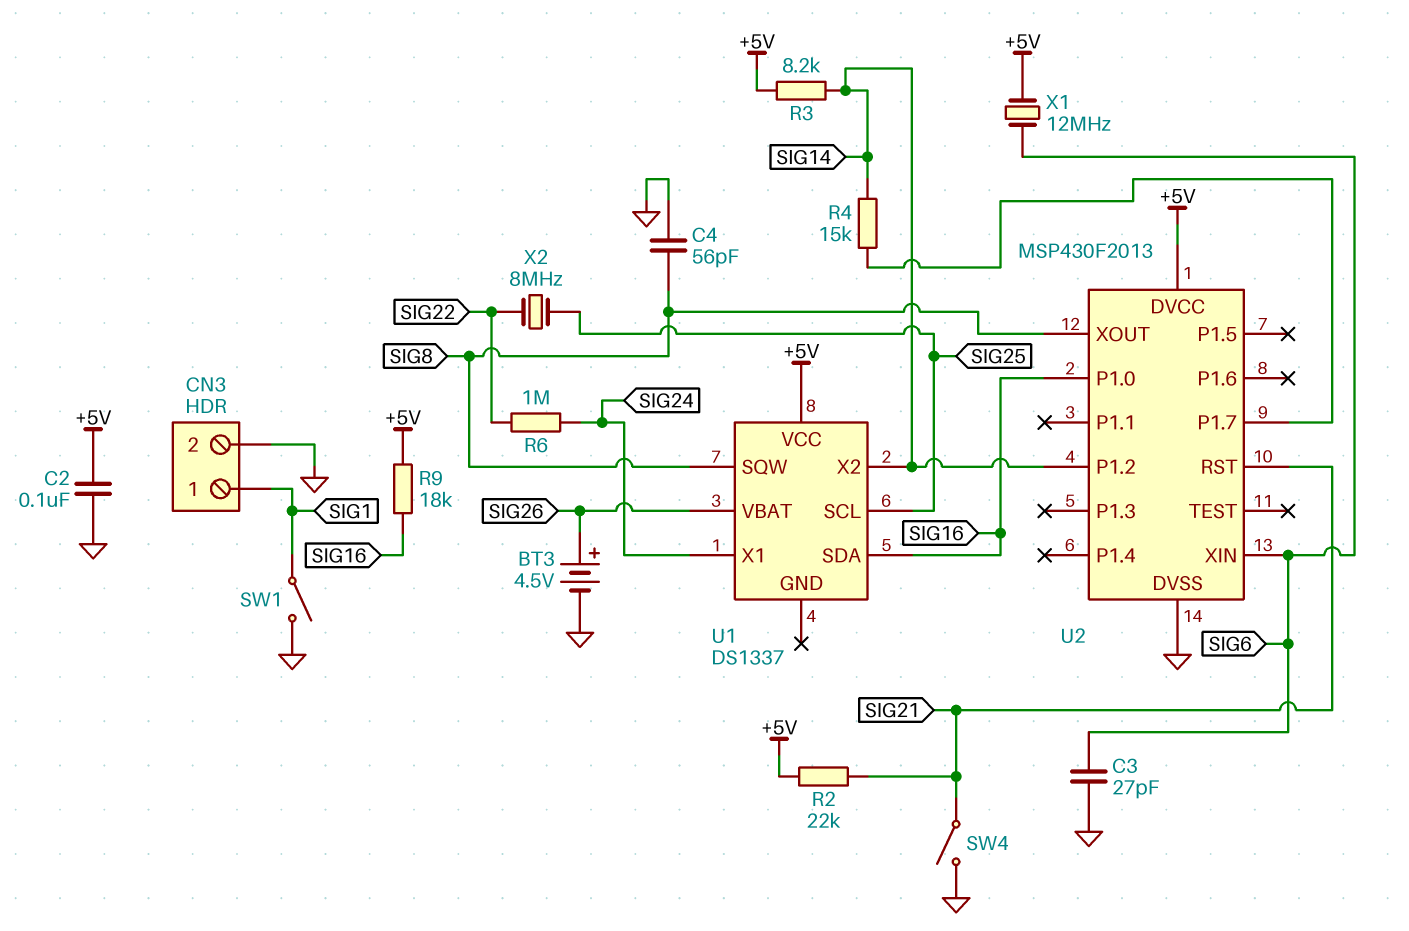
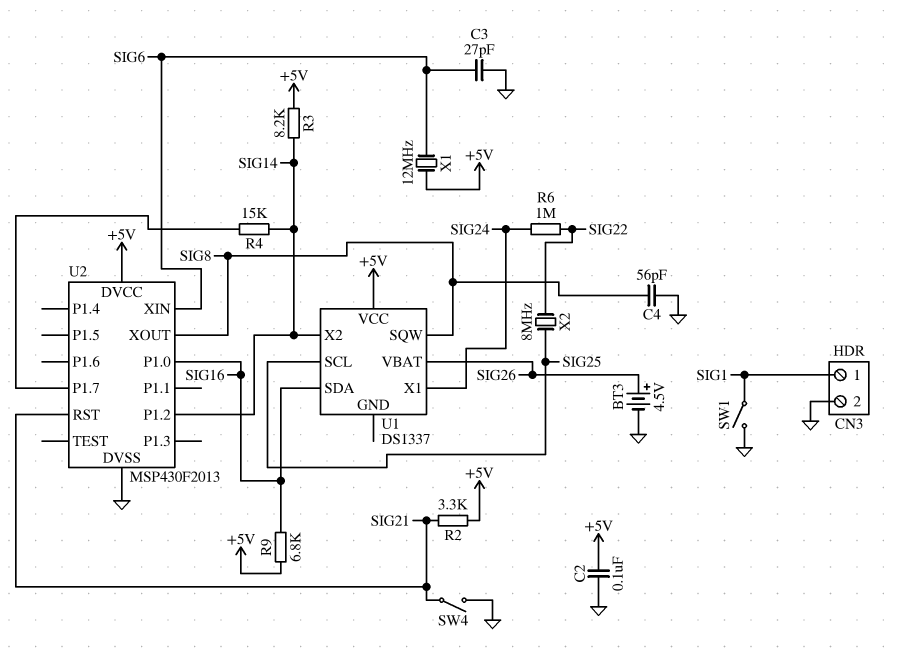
R2: 22k (+5V, SIG21) -> 3.3k (+5V, SIG21)
R9: 18k (+5V, SIG16) -> 6.8k (+5V, SIG16)

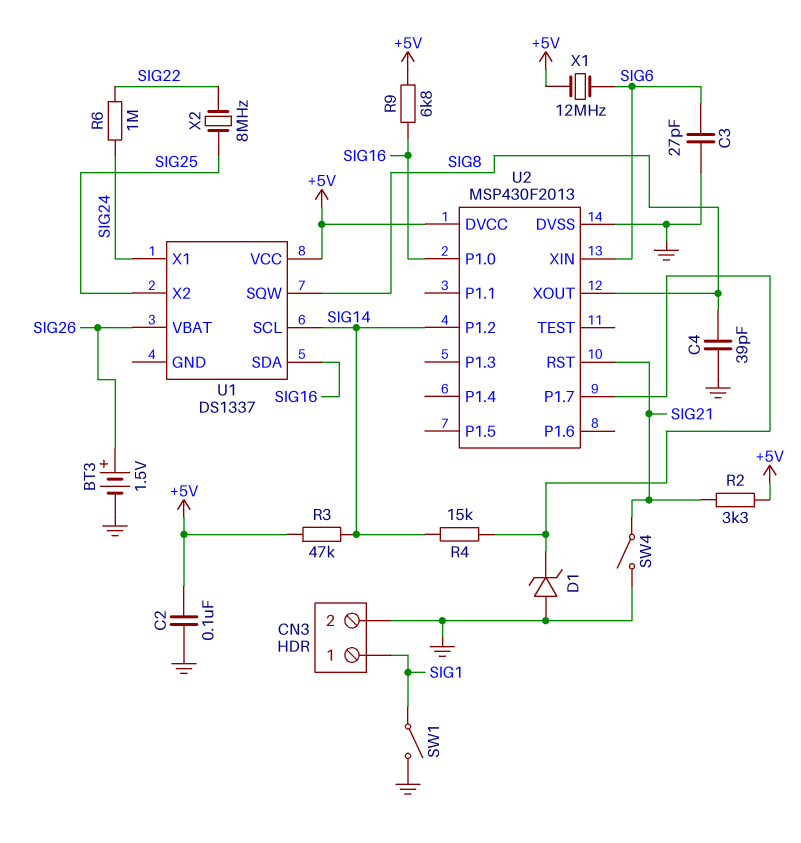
BT3: 4.5V (plus SIG26, minus GND) -> 1.5V (plus SIG26, minus GND)
C4: 56pF (GND, SIG8) -> 39pF (GND, SIG8)
D1: none -> zener (A GND, K U2/P1.7)
R3: 8.2k (+5V, SIG14) -> 47k (+5V, SIG14)
U1 pin SCL: SIG25 -> SIG14
U1 pin X2: SIG14 -> SIG25

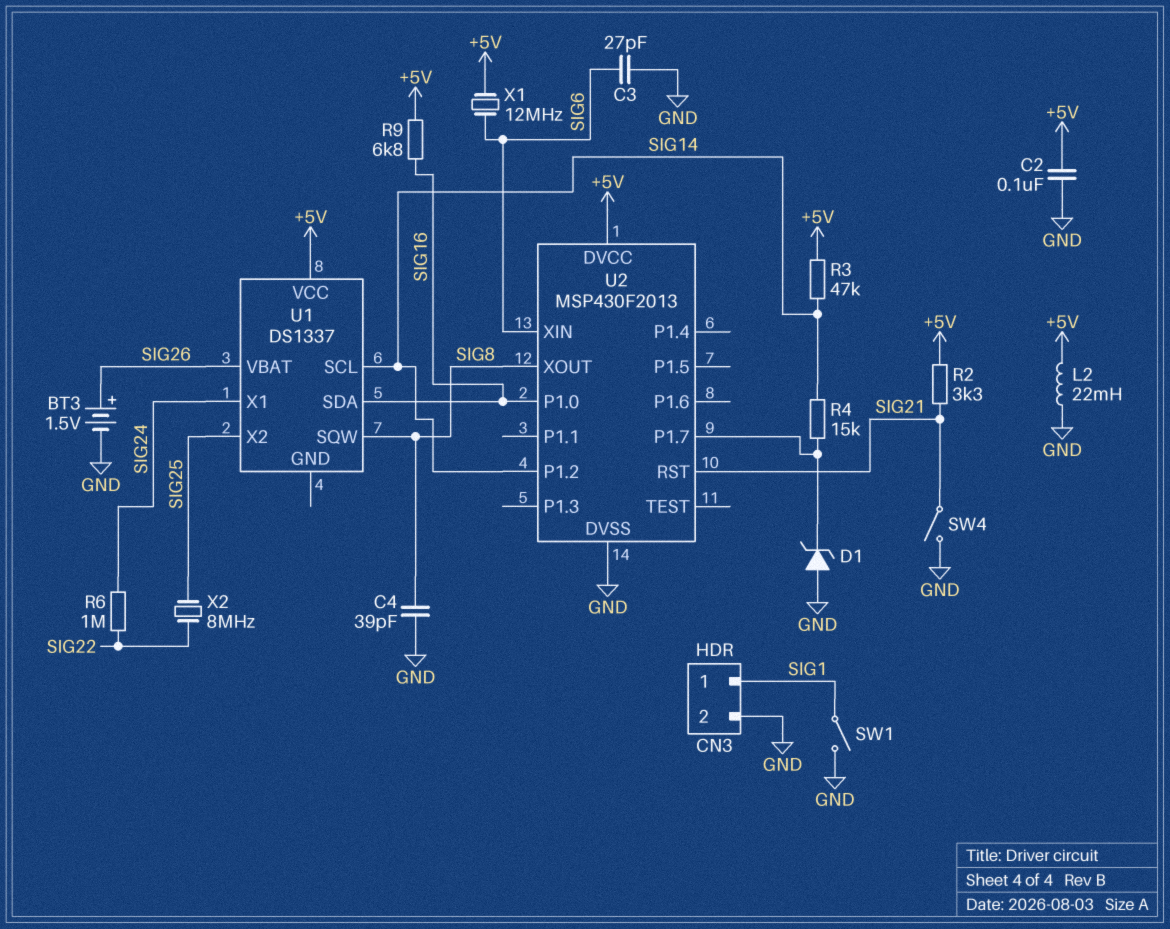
L2: none -> 22mH (+5V, GND)

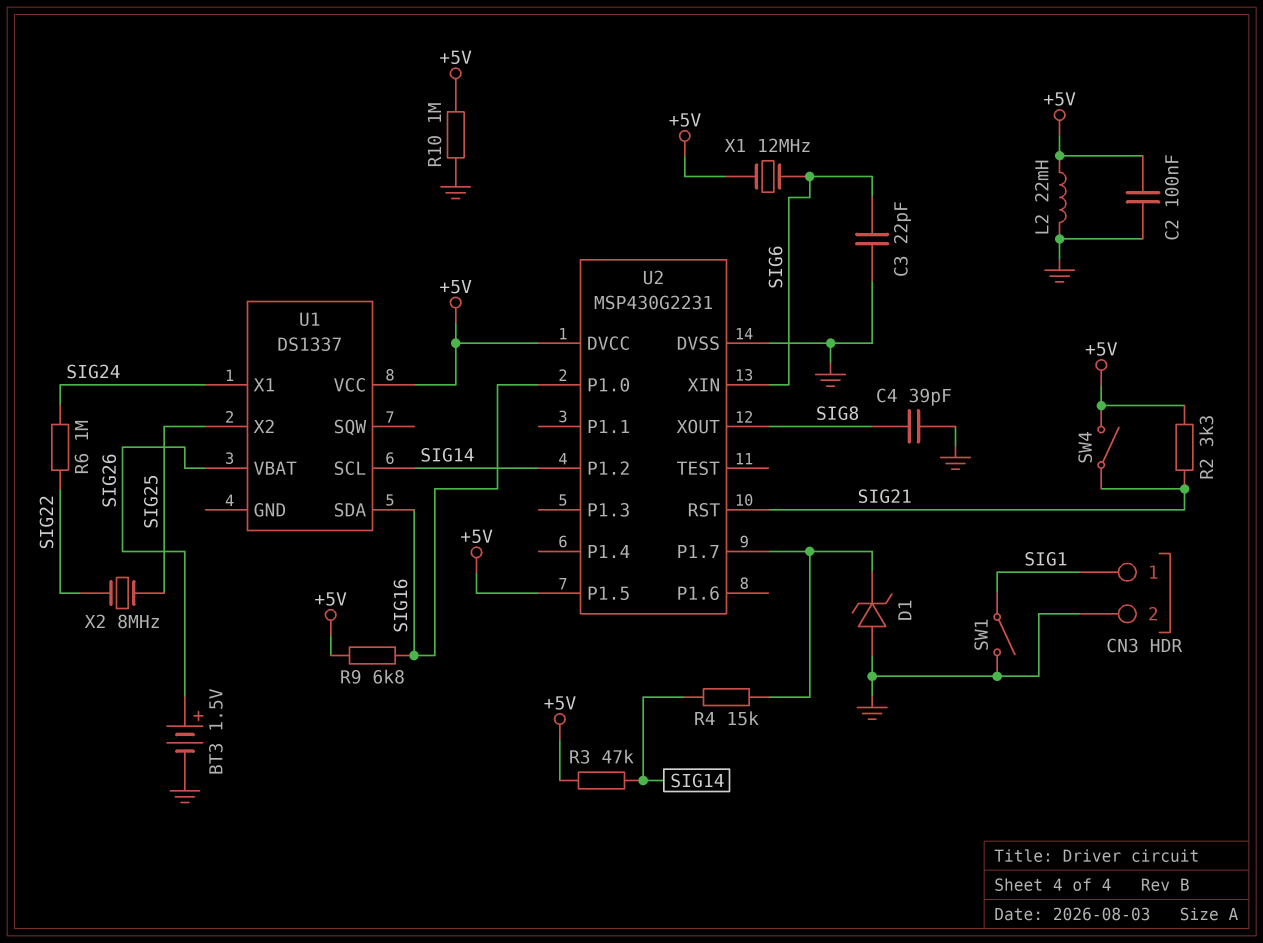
C3: 27pF (GND, SIG6) -> 22pF (GND, SIG6)
R10: none -> 1M (+5V, GND)
SW4: switch (GND, SIG21) -> switch (+5V, SIG21)
U1 pin SQW: SIG8 -> none
U2: MSP430F2013 -> MSP430G2231
U2 pin P1.5: none -> +5V

